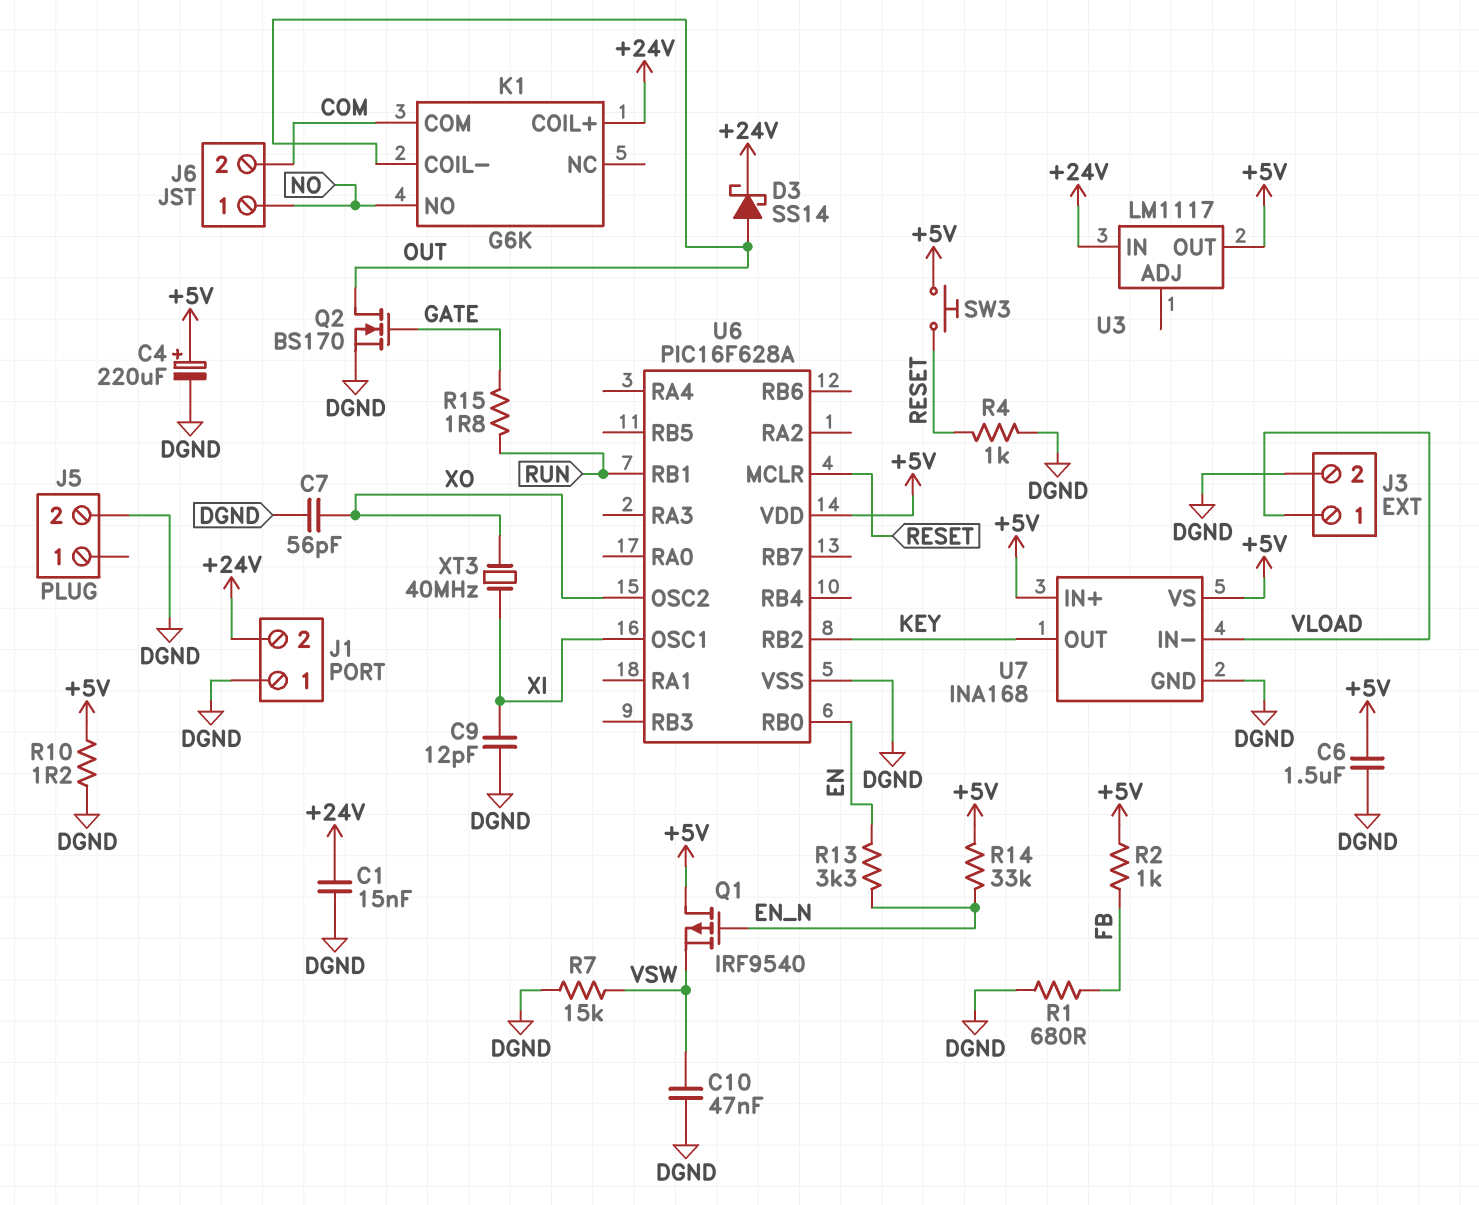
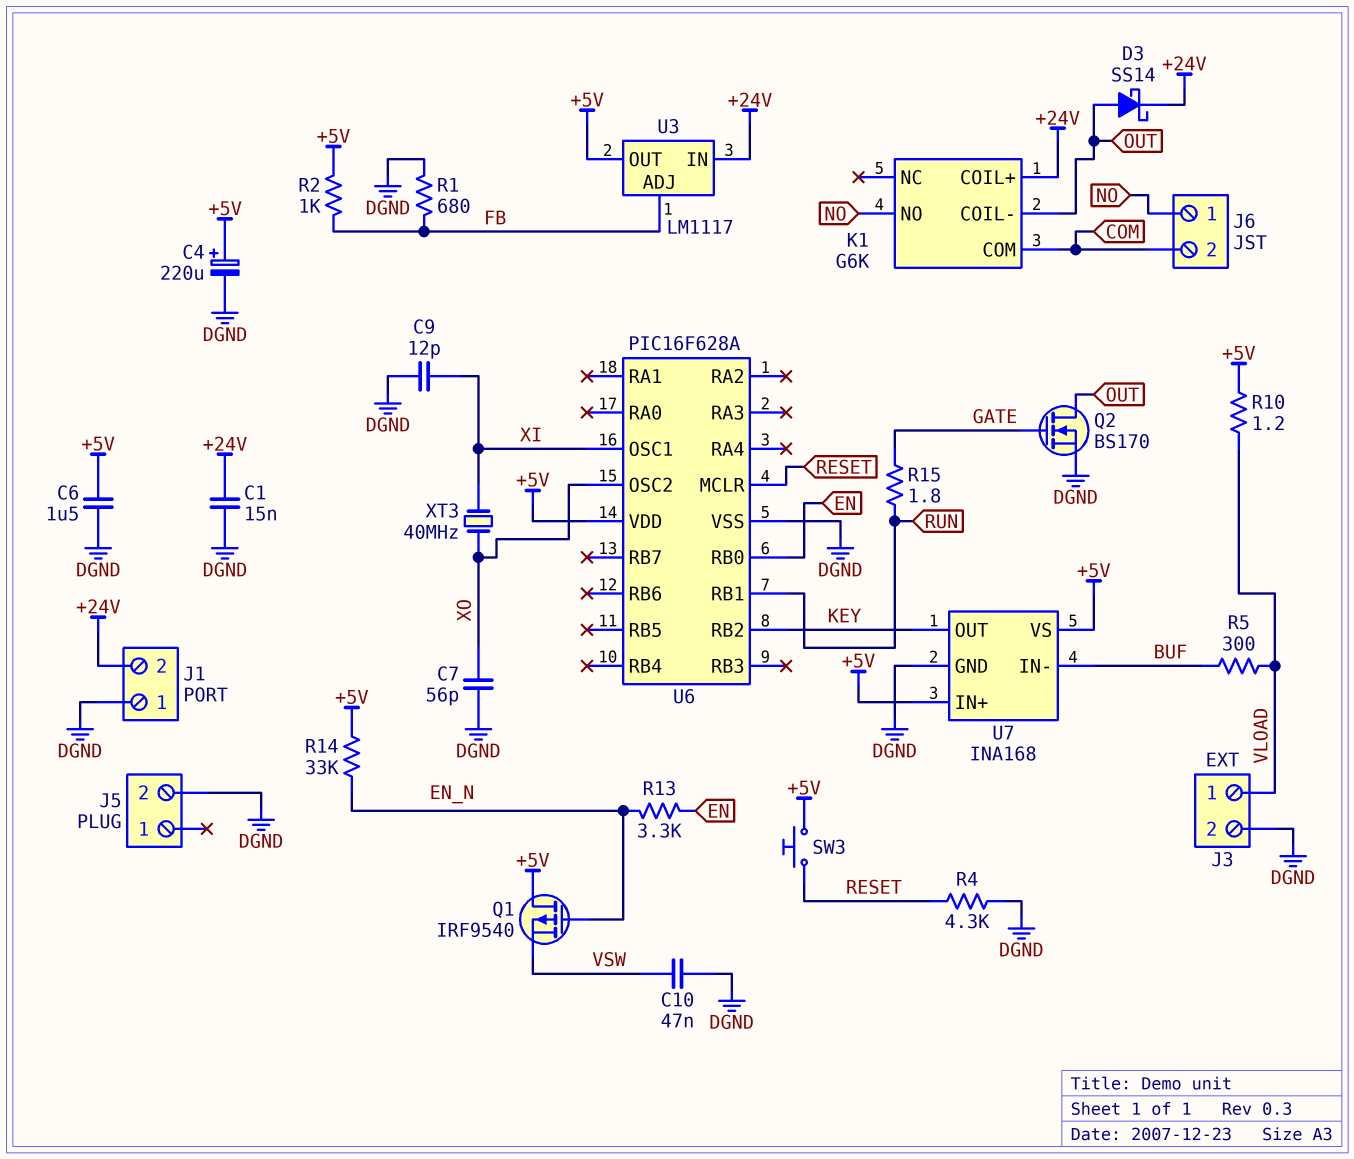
R4: 1k (DGND, RESET) -> 4.3k (DGND, RESET)
R5: none -> 300 (BUF, VLOAD)
R7: 15k (DGND, VSW) -> none
R10: 1.2 (+5V, DGND) -> 1.2 (+5V, VLOAD)
U3 pin ADJ: none -> FB
U7 pin IN-: VLOAD -> BUF

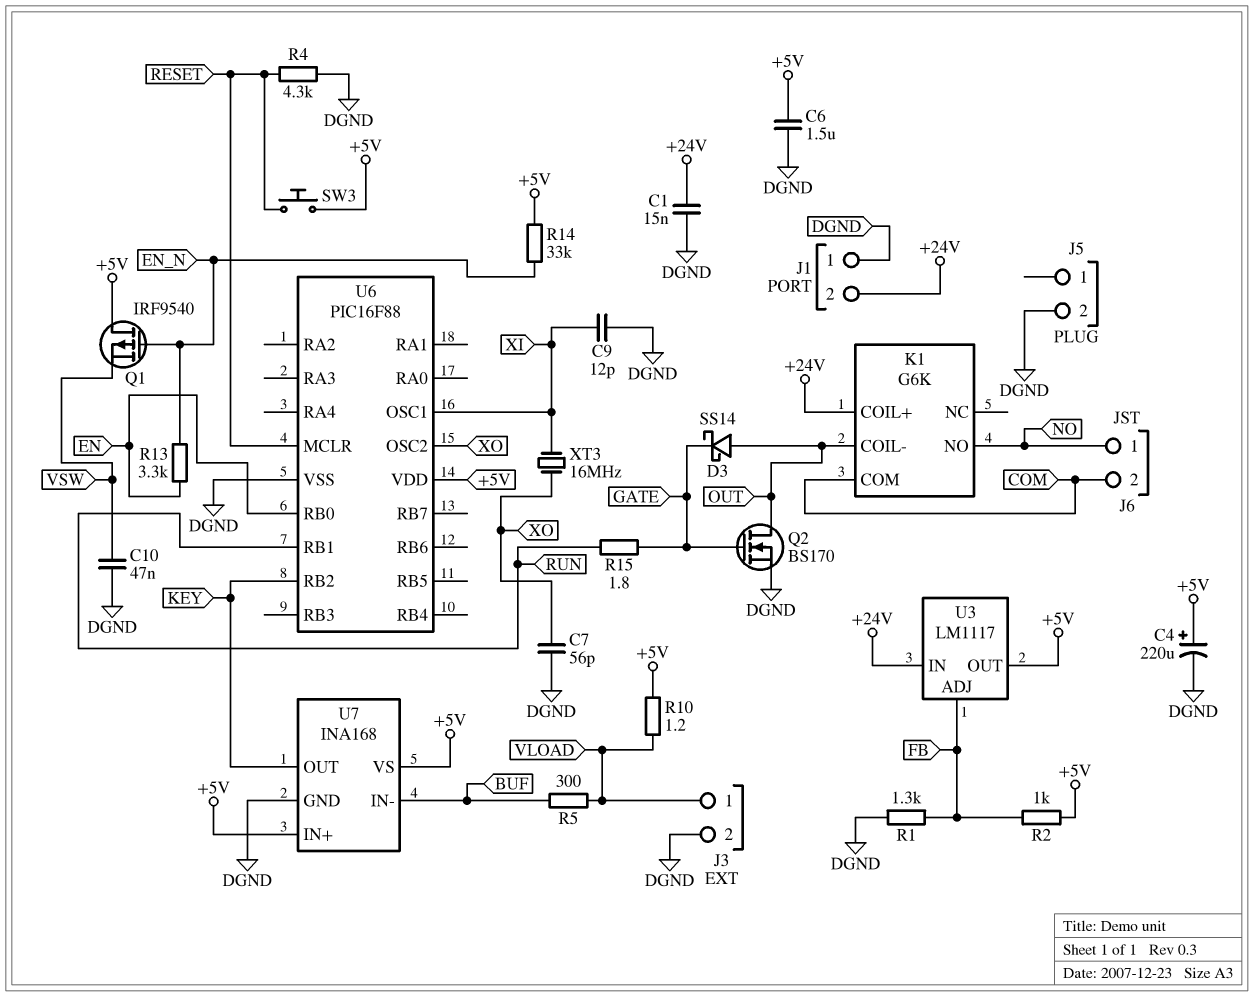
D3: schottky SS14 (A OUT, K +24V) -> schottky SS14 (A OUT, K GATE)
R1: 680 (DGND, FB) -> 1.3k (DGND, FB)
U6: PIC16F628A -> PIC16F88
XT3: 40MHz (XI, XO) -> 16MHz (XI, XO)

